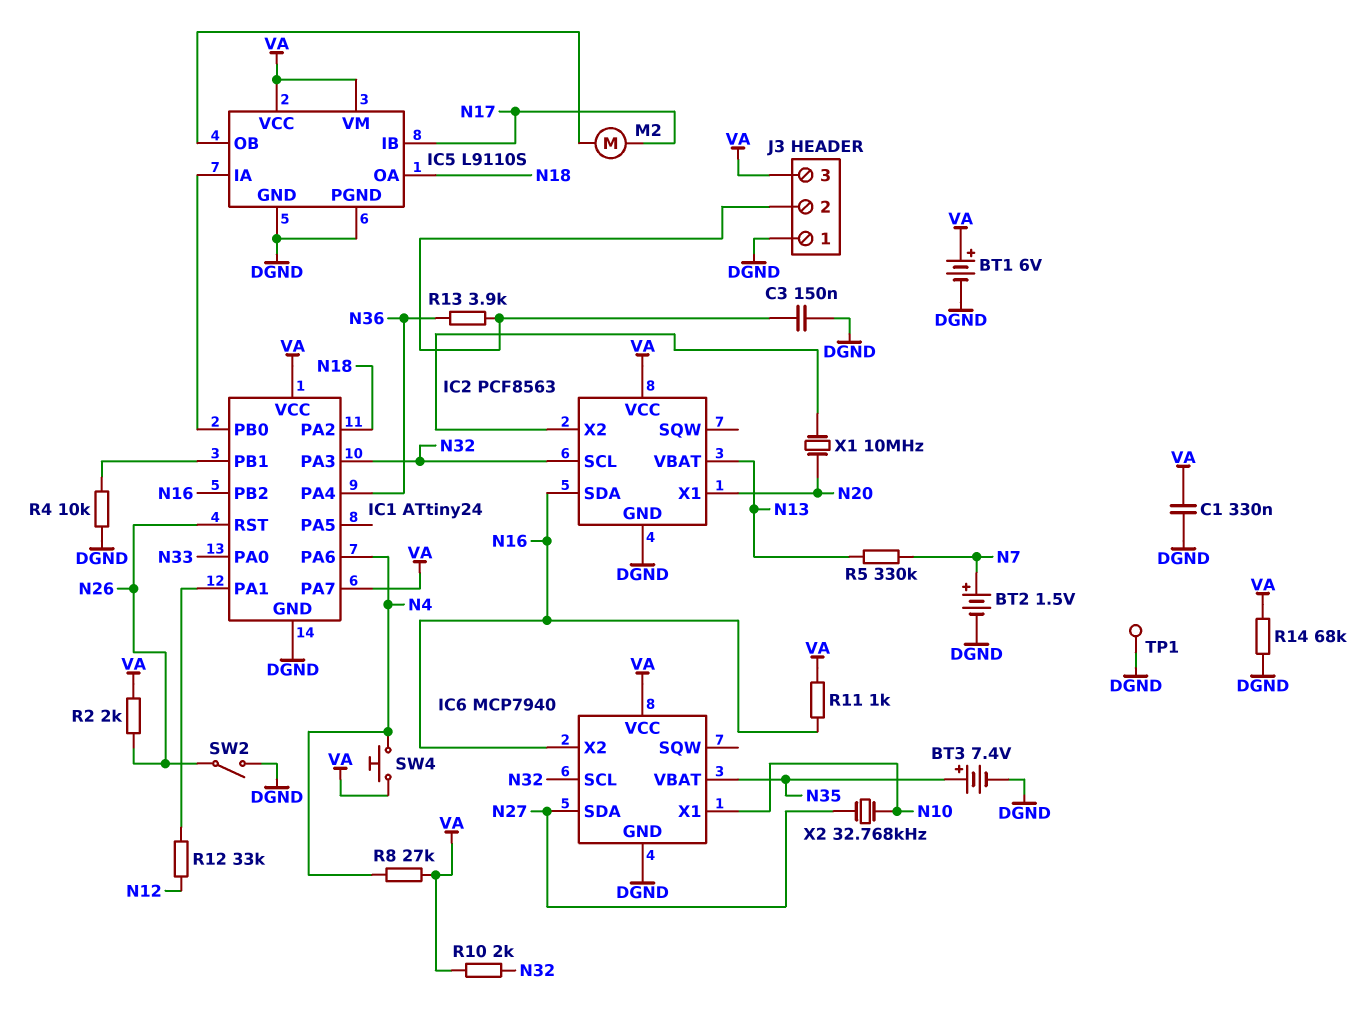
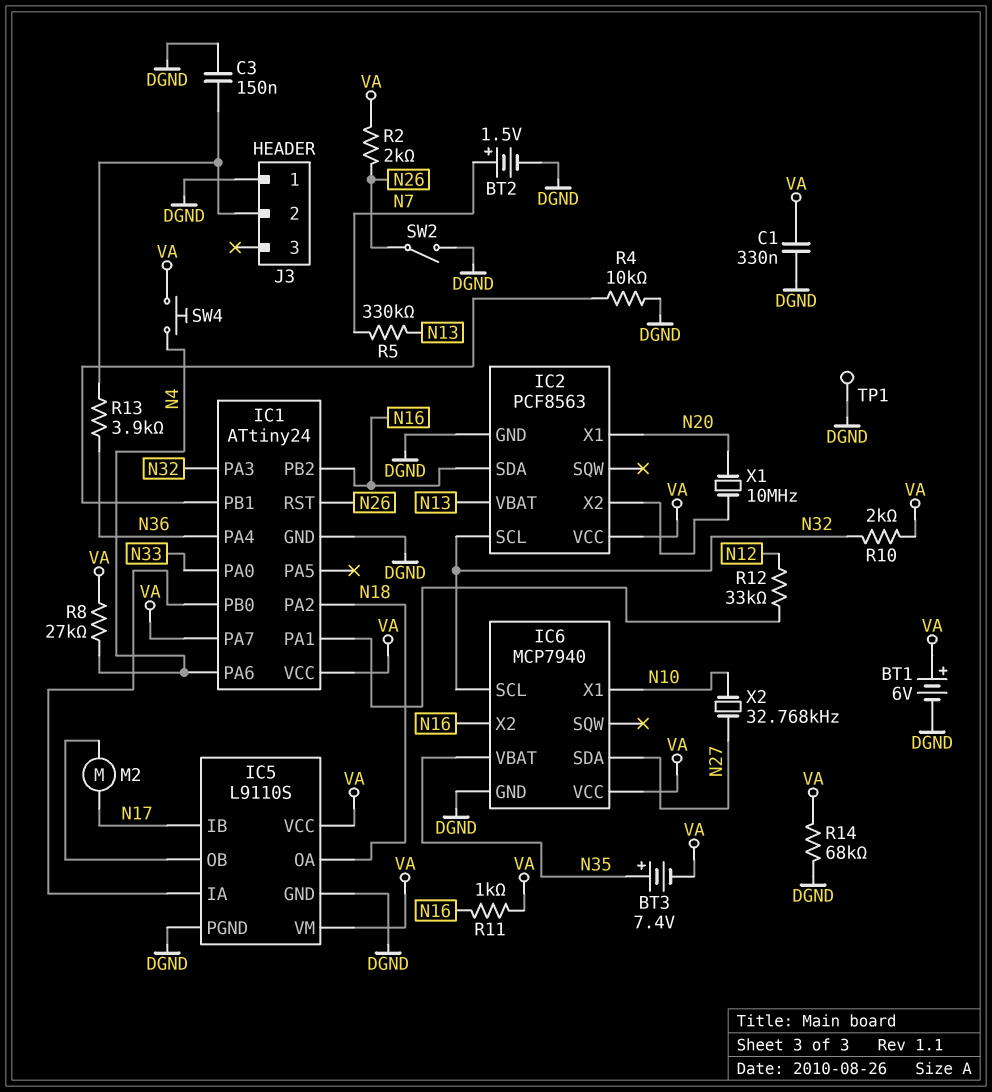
BT3: 7.4V (plus N35, minus DGND) -> 7.4V (plus N35, minus VA)
J3 pin 3: VA -> none

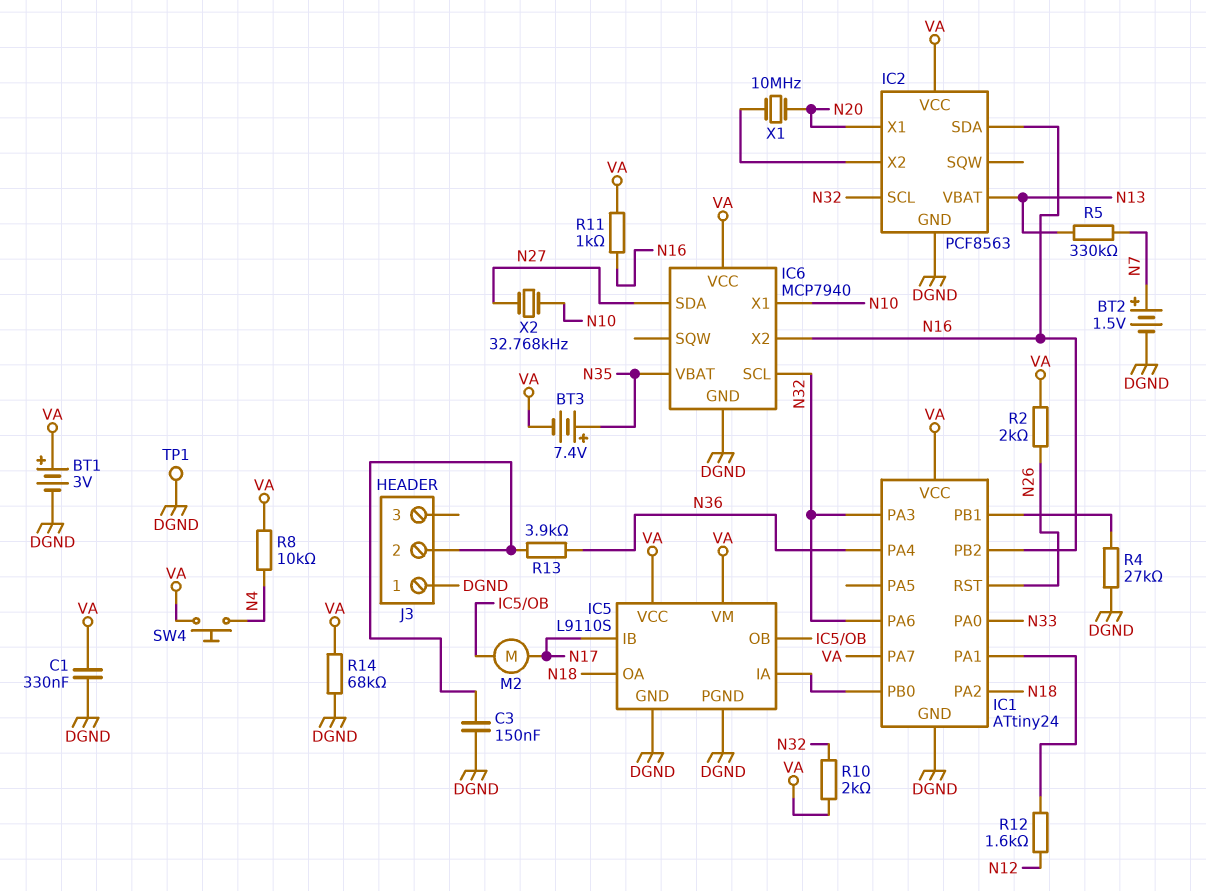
BT1: 6V (plus VA, minus DGND) -> 3V (plus VA, minus DGND)
IC1 pin PA6: N4 -> N32
R4: 10k (DGND, IC1/PB1) -> 27k (DGND, IC1/PB1)
R8: 27k (N4, VA) -> 10k (N4, VA)
R12: 33k (IC1/PA1, N12) -> 1.6k (IC1/PA1, N12)
SW2: switch (DGND, N26) -> none

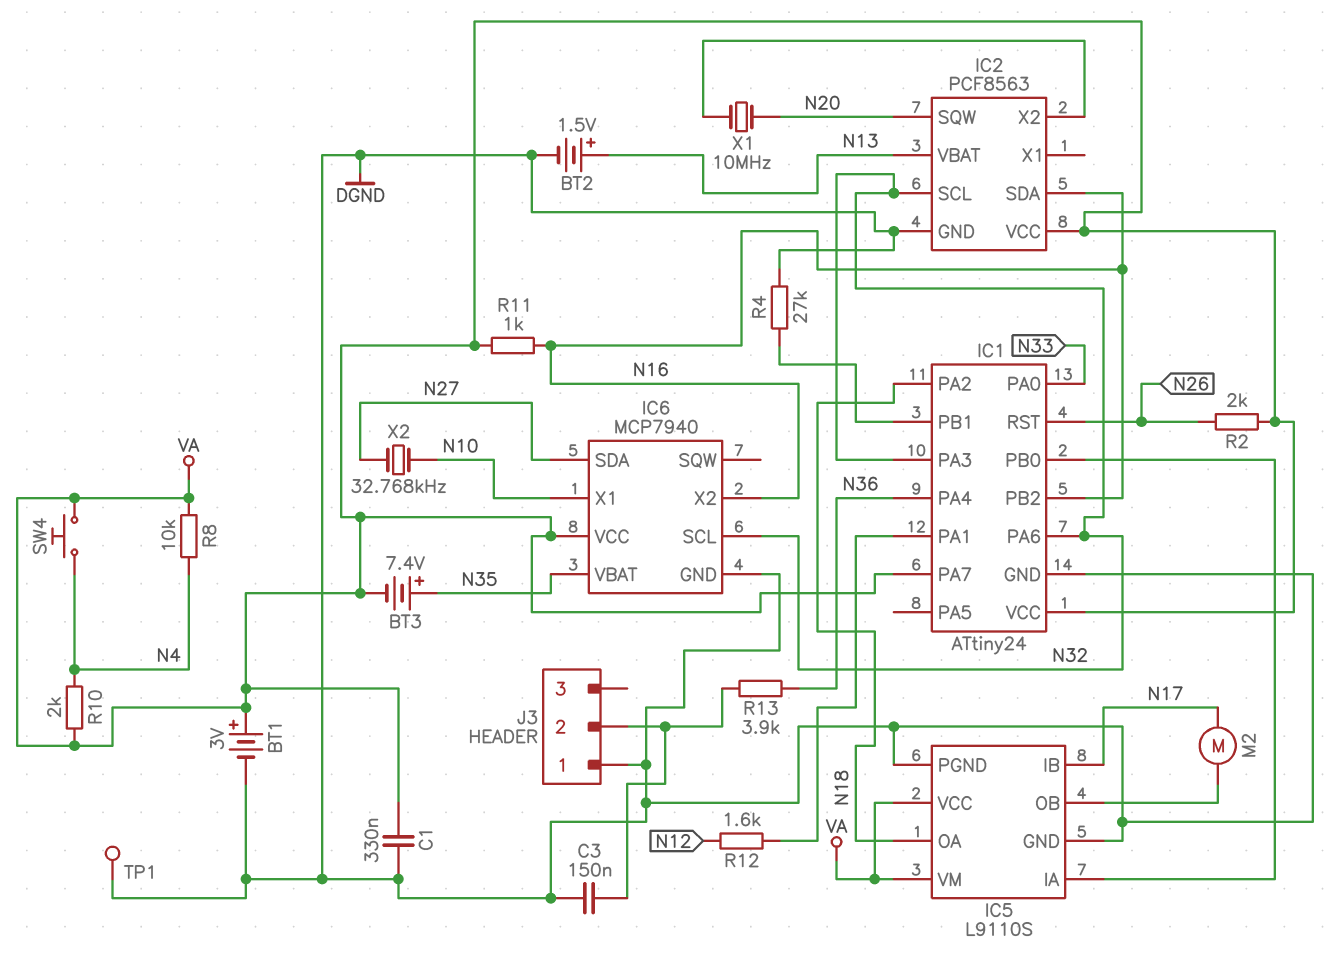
BT2: 1.5V (plus N7, minus DGND) -> 1.5V (plus N13, minus DGND)
IC2 pin SQW: none -> N20
IC2 pin X1: N20 -> none
R5: 330k (N7, N13) -> none
R10: 2k (N32, VA) -> 2k (N4, VA)
R14: 68k (DGND, VA) -> none

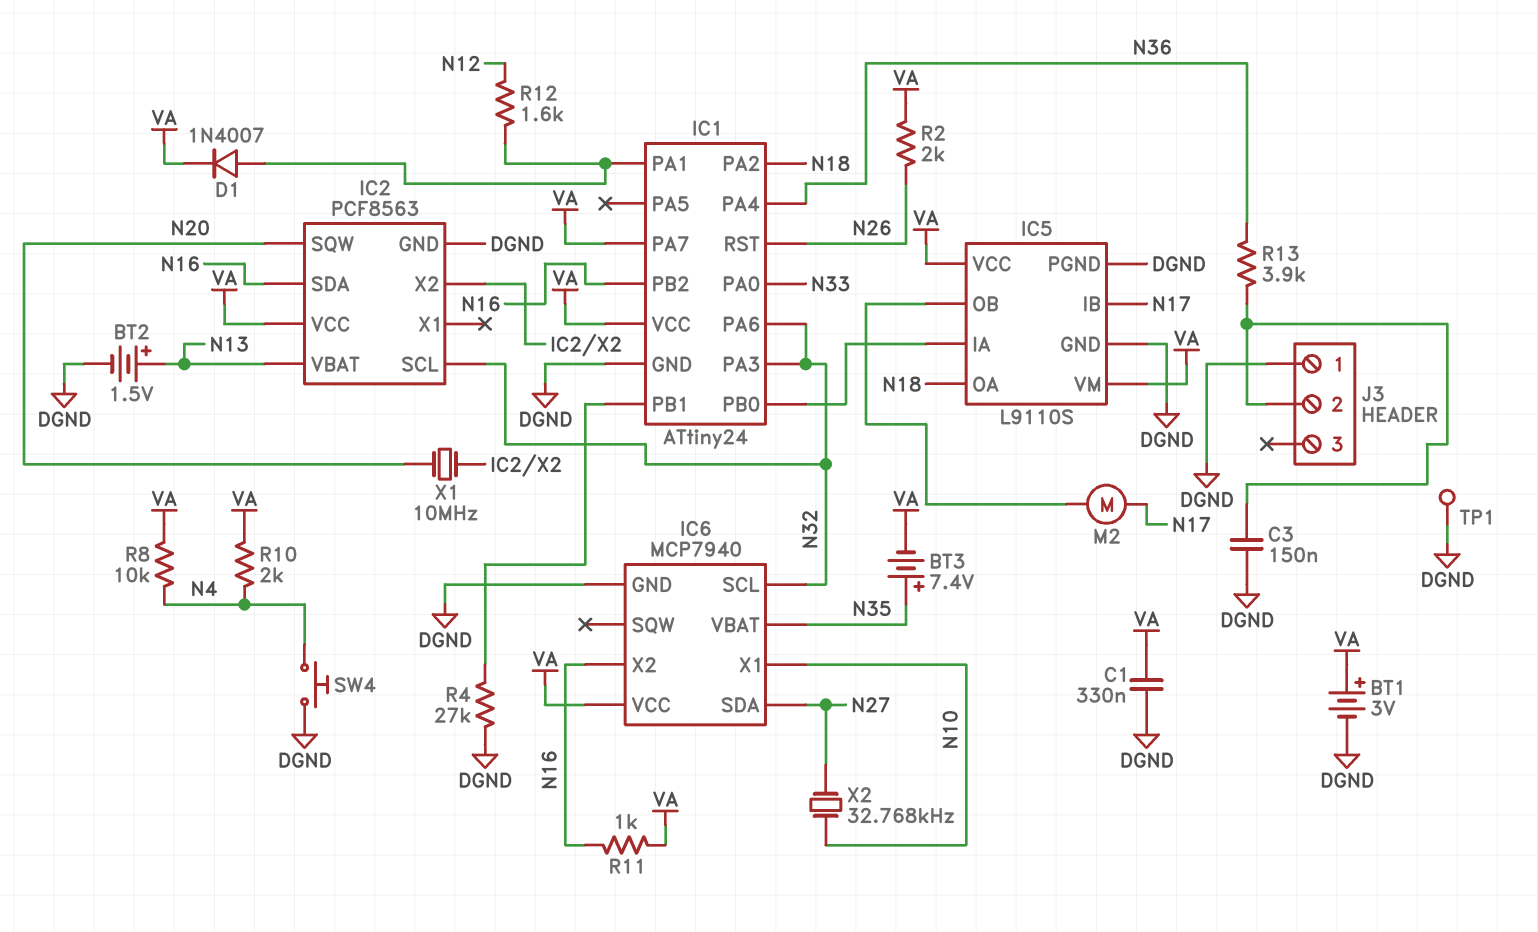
D1: none -> diode 1N4007 (A IC1/PA1, K VA)
SW4: button (N4, VA) -> button (DGND, N4)

